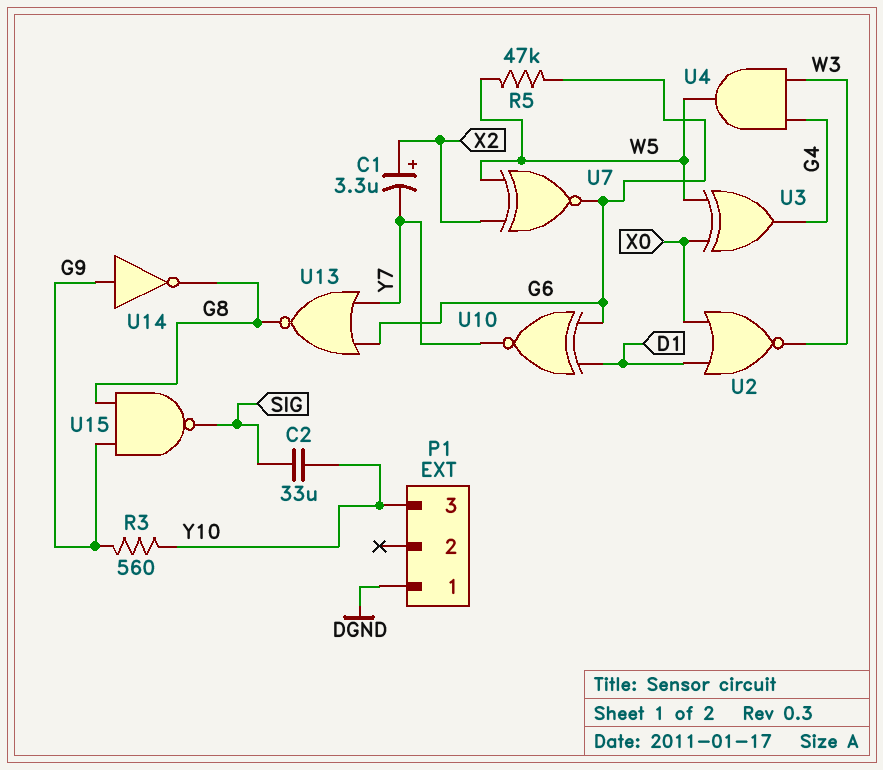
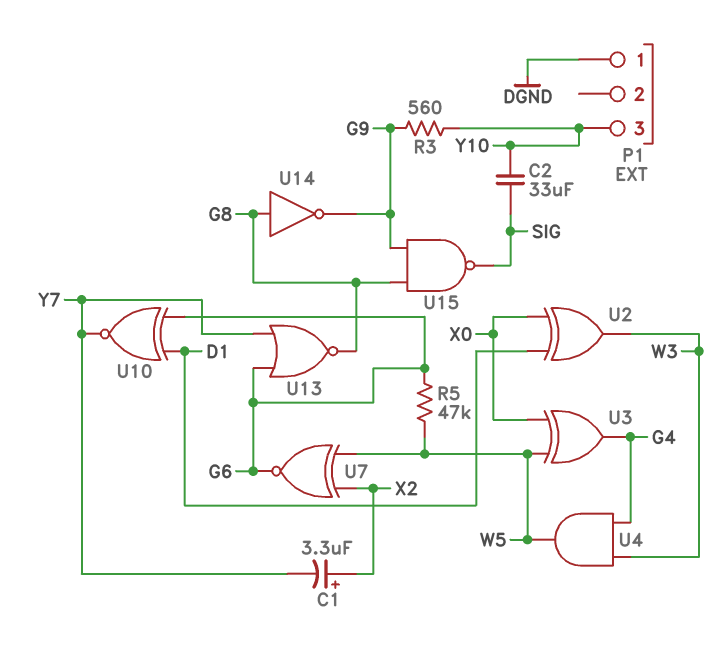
U2: NOR (in D1, in X0, out W3) -> XOR (in D1, in X0, out W3)
U14: NOT (in G9, out G8) -> NOT (in G8, out G9)

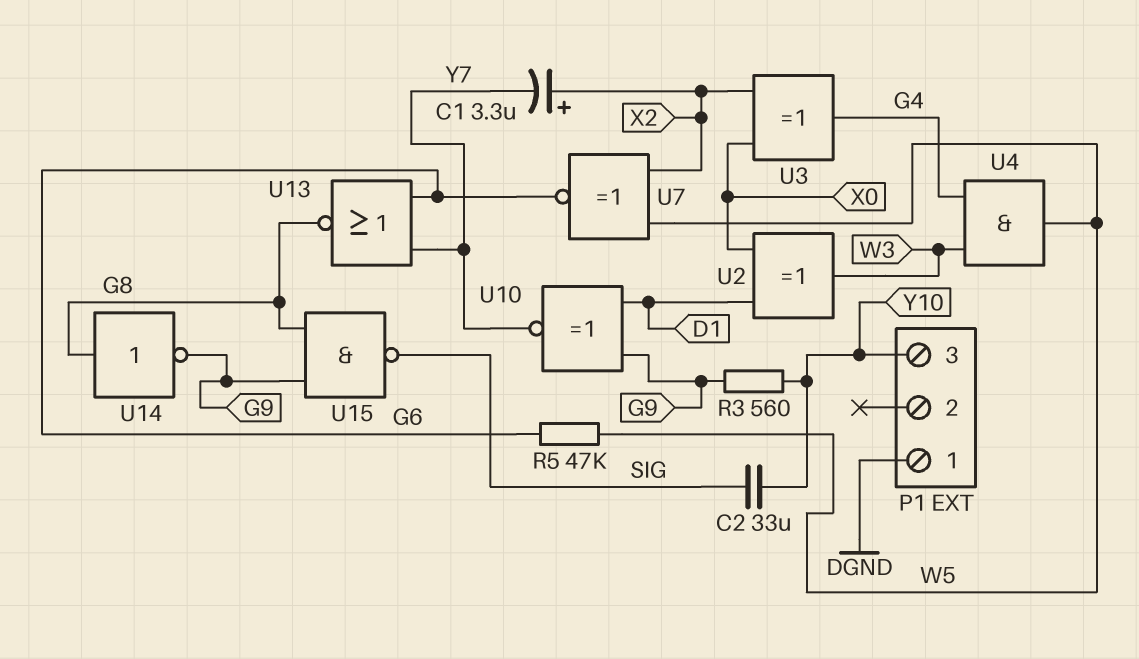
U3: XOR (in W5, in X0, out G4) -> XOR (in X0, in X2, out G4)
U10: XNOR (in D1, in G6, out Y7) -> XNOR (in D1, in G9, out Y7)

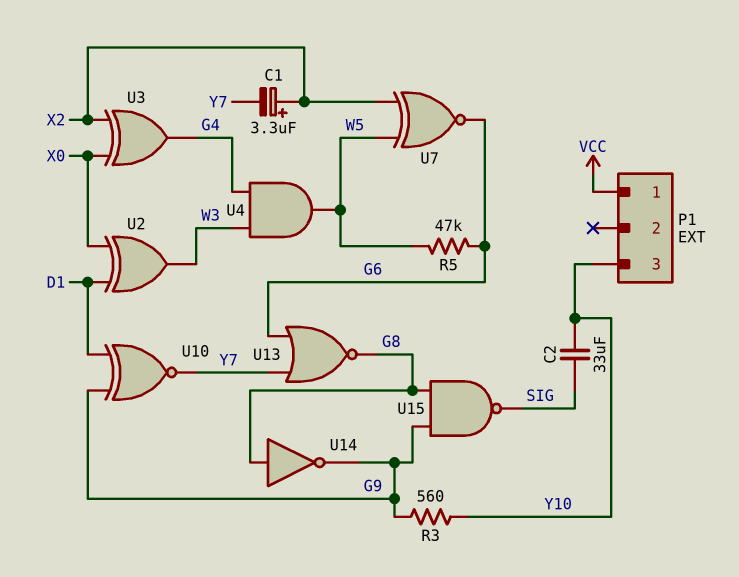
P1 pin 1: DGND -> VCC

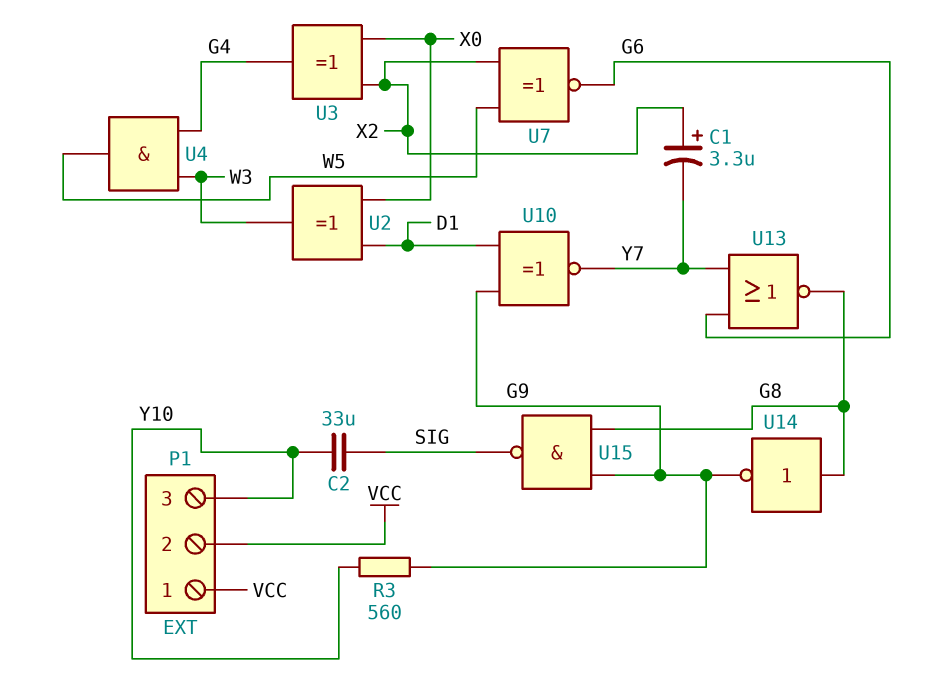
P1 pin 2: none -> VCC
R5: 47k (G6, W5) -> none

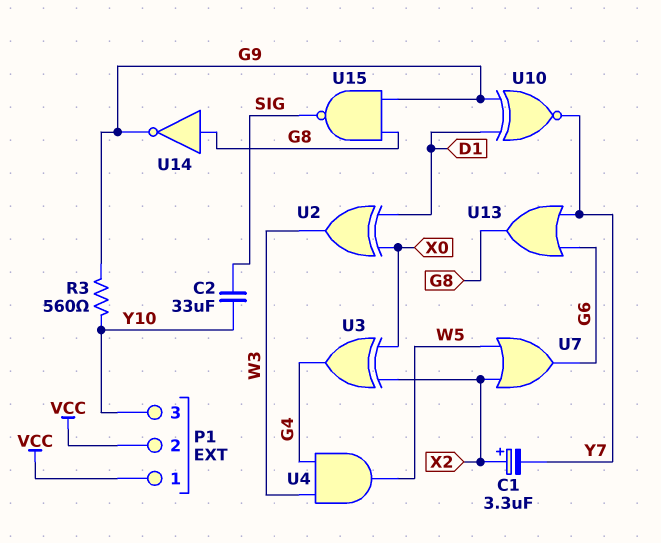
U7: XNOR (in W5, in X2, out G6) -> OR (in W5, in X2, out G6)
U13: NOR (in G6, in Y7, out G8) -> OR (in G6, in Y7, out G8)

